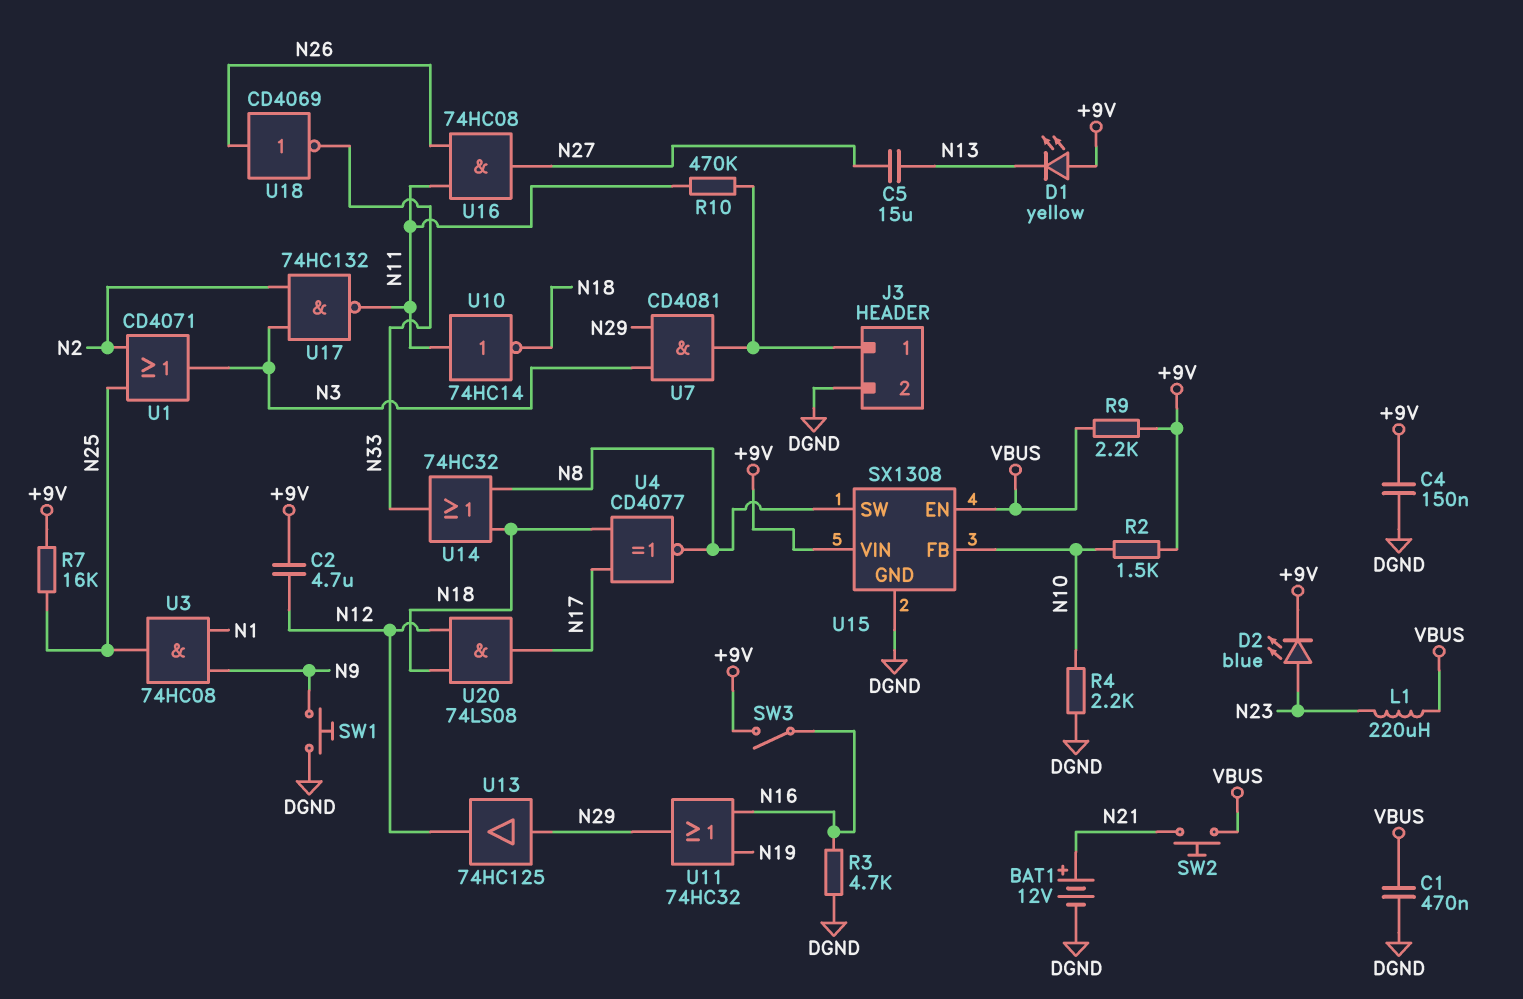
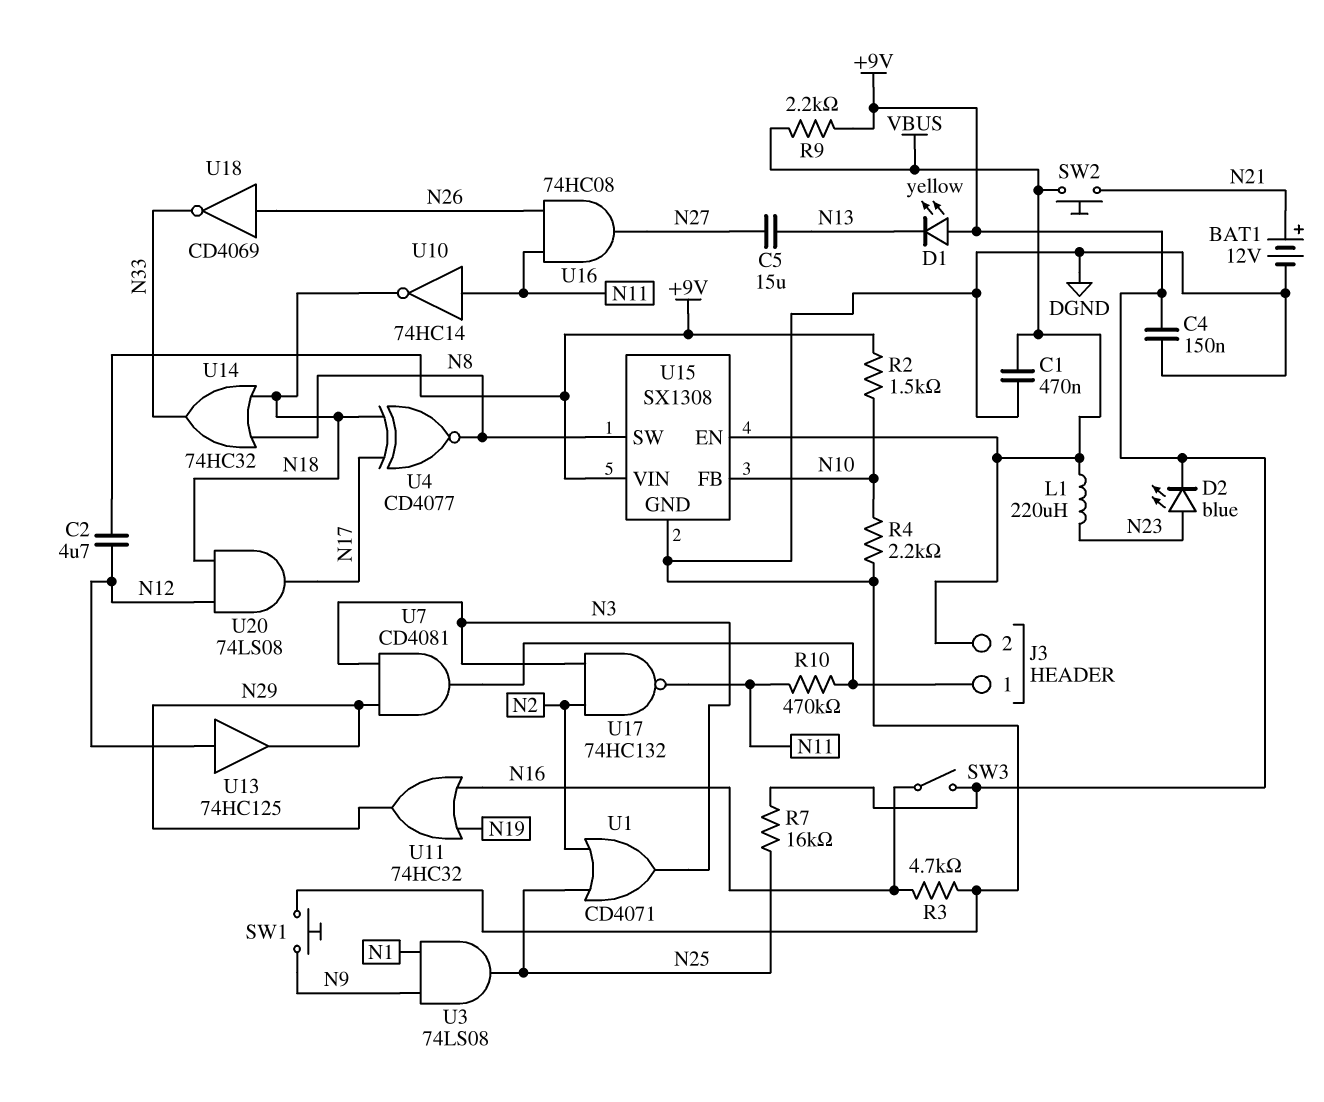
J3 pin 2: DGND -> VBUS
U3: AND 74HC08 (in N1, in N9, out N25) -> AND 74LS08 (in N1, in N9, out N25)
U13: buffer 74HC125 (in N29, out N12) -> buffer 74HC125 (in N12, out N29)

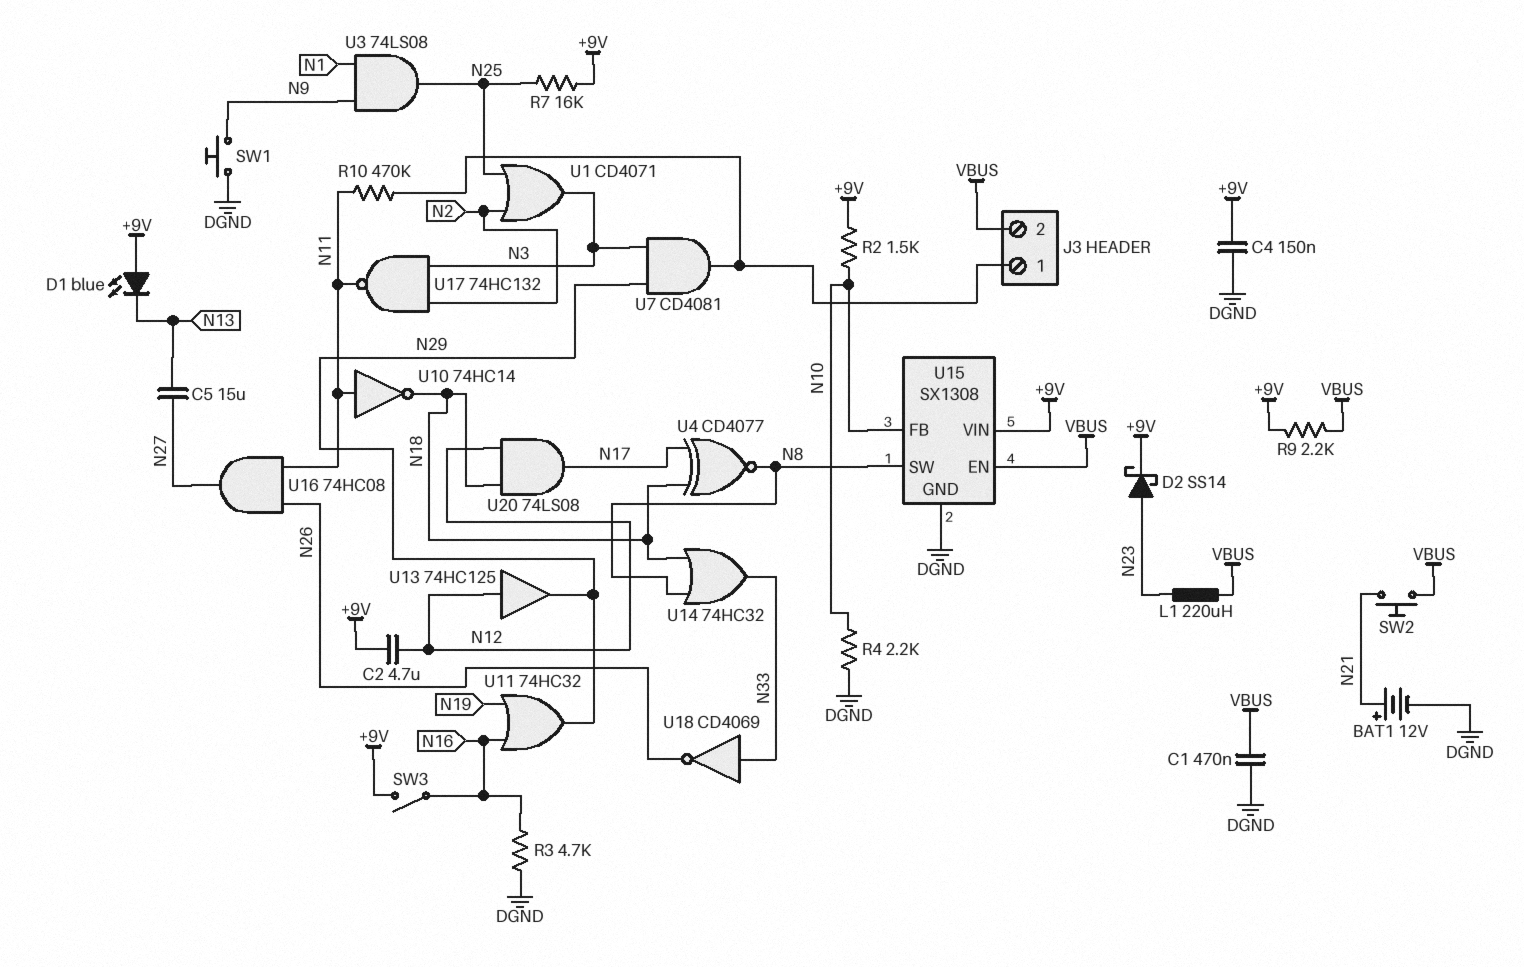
D1: LED yellow (A +9V, K N13) -> LED blue (A +9V, K N13)
D2: LED blue (A N23, K +9V) -> schottky SS14 (A N23, K +9V)
U18: NOT CD4069 (in N26, out N33) -> NOT CD4069 (in N33, out N26)

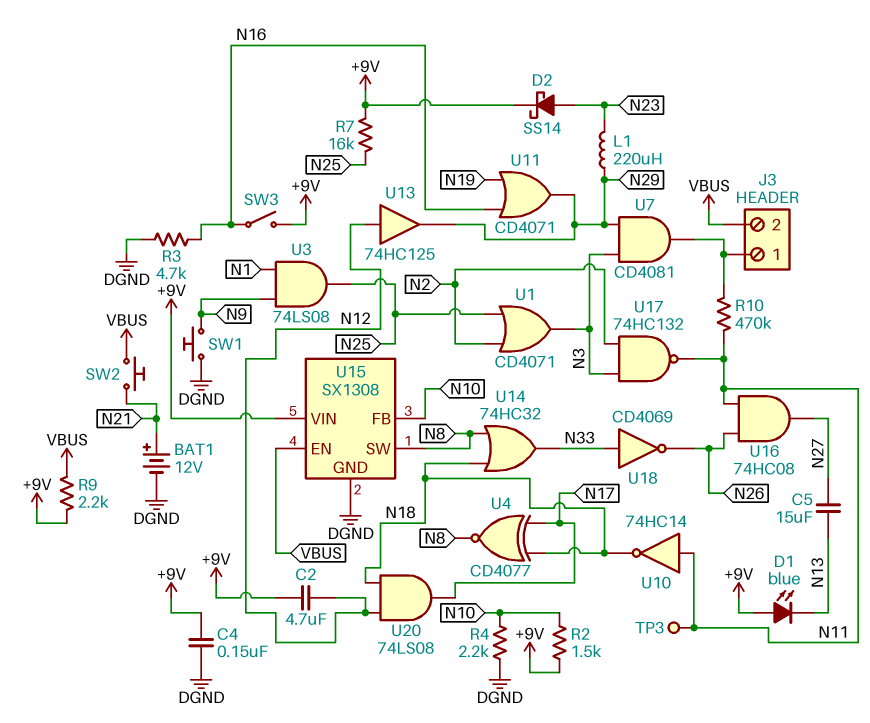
C1: 470nF (DGND, VBUS) -> none
L1: 220uH (N23, VBUS) -> 220uH (N23, N29)
TP3: none -> test point (N11)
U11: OR 74HC32 (in N16, in N19, out N29) -> OR CD4071 (in N16, in N19, out N29)

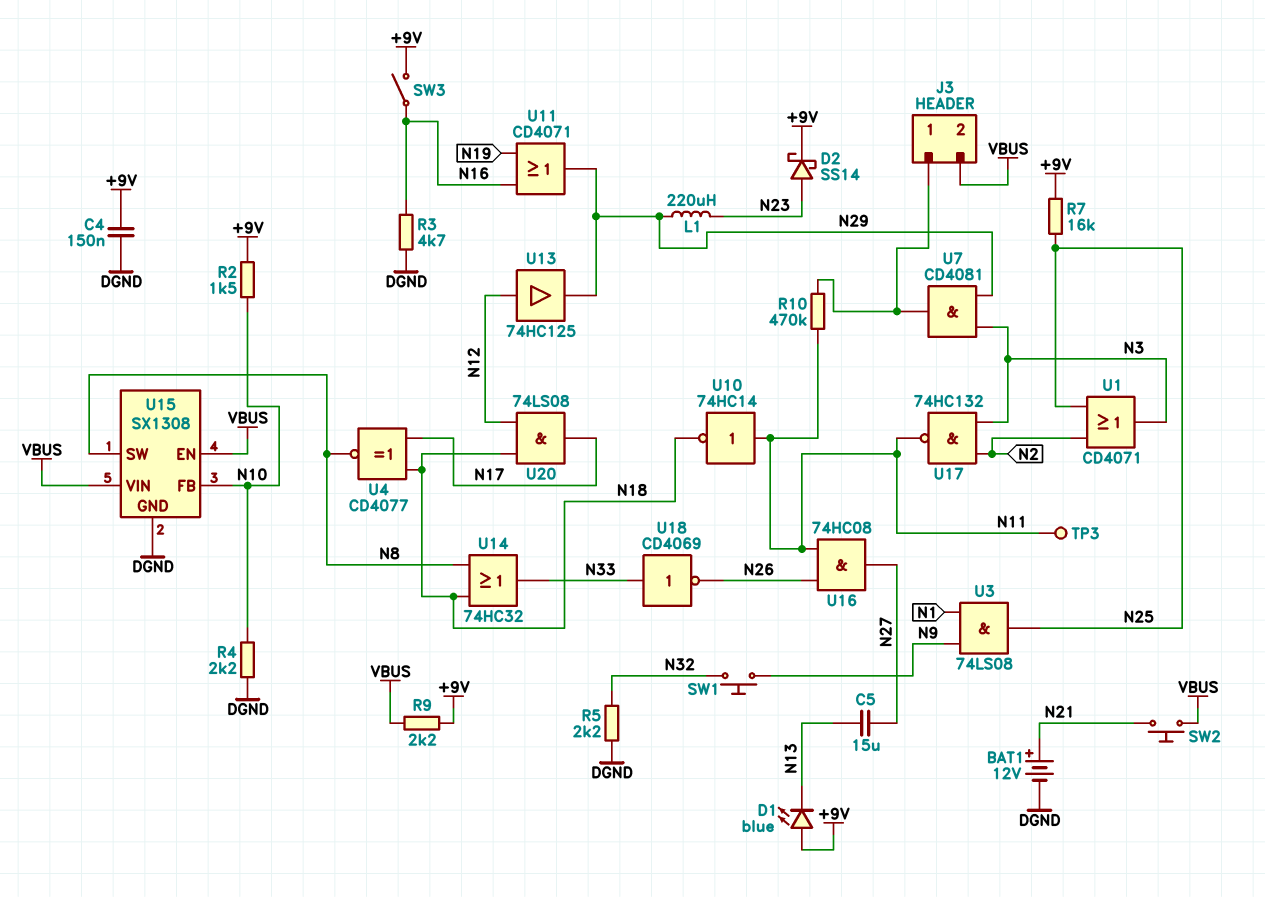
C2: 4.7uF (+9V, N12) -> none
R5: none -> 2.2k (DGND, N32)
SW1: button (DGND, N9) -> button (N9, N32)
U15 pin VIN: +9V -> VBUS

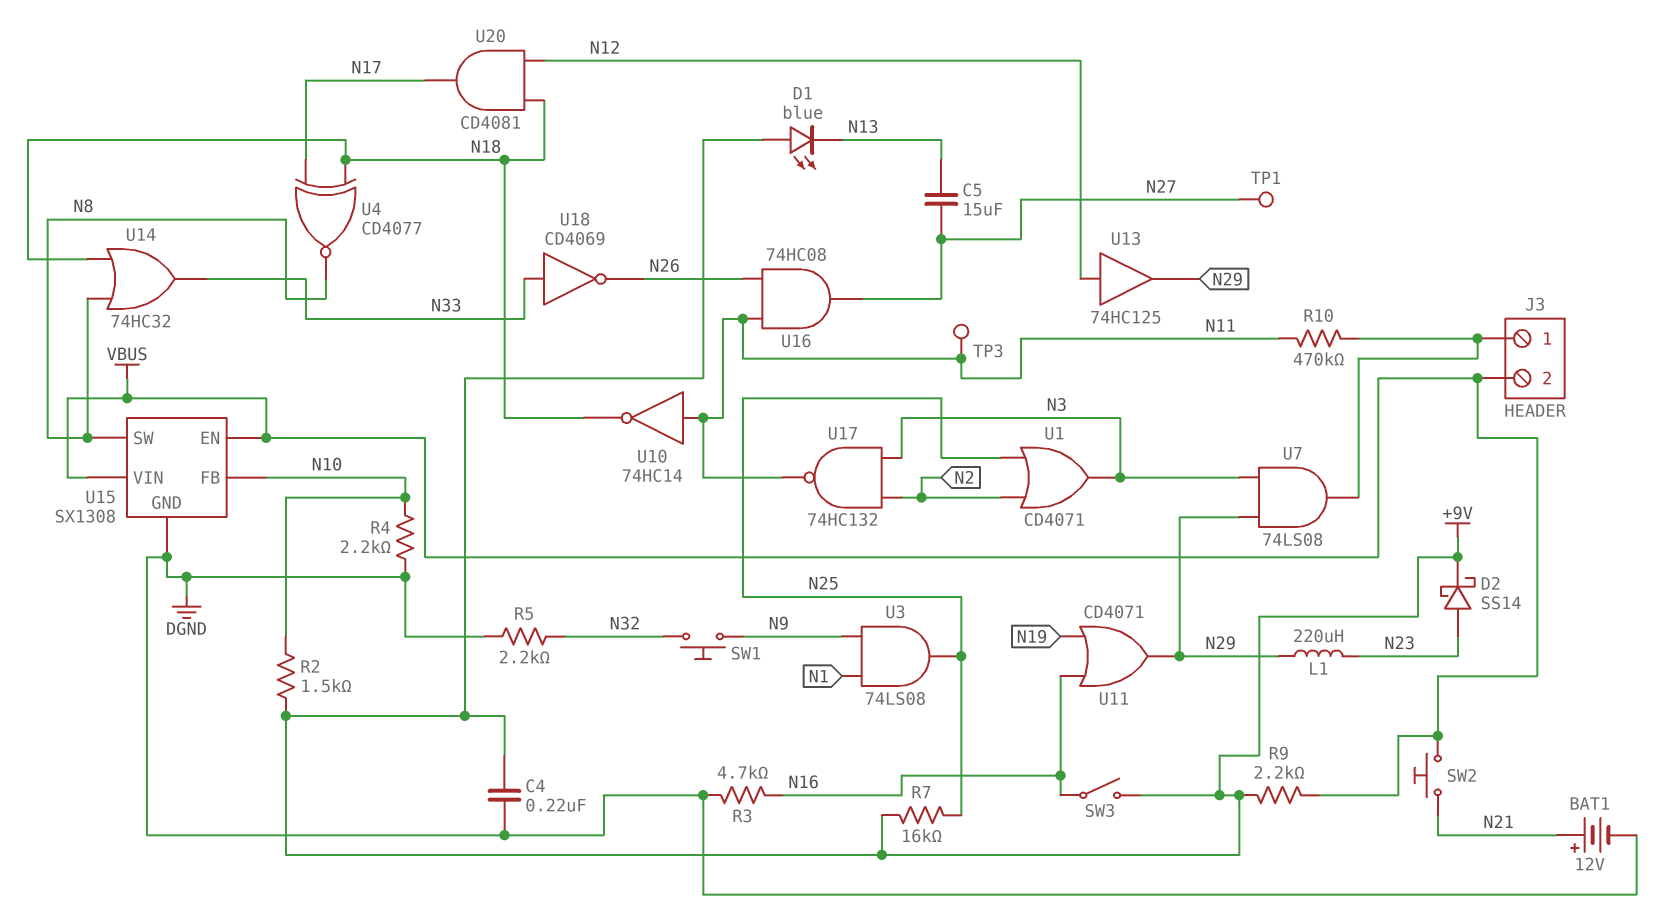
C4: 150nF (+9V, DGND) -> 220nF (+9V, DGND)
TP1: none -> test point (N27)
U7: AND CD4081 (in N3, in N29, out J3/1) -> AND 74LS08 (in N3, in N29, out J3/1)
U20: AND 74LS08 (in N12, in N18, out N17) -> AND CD4081 (in N12, in N18, out N17)

